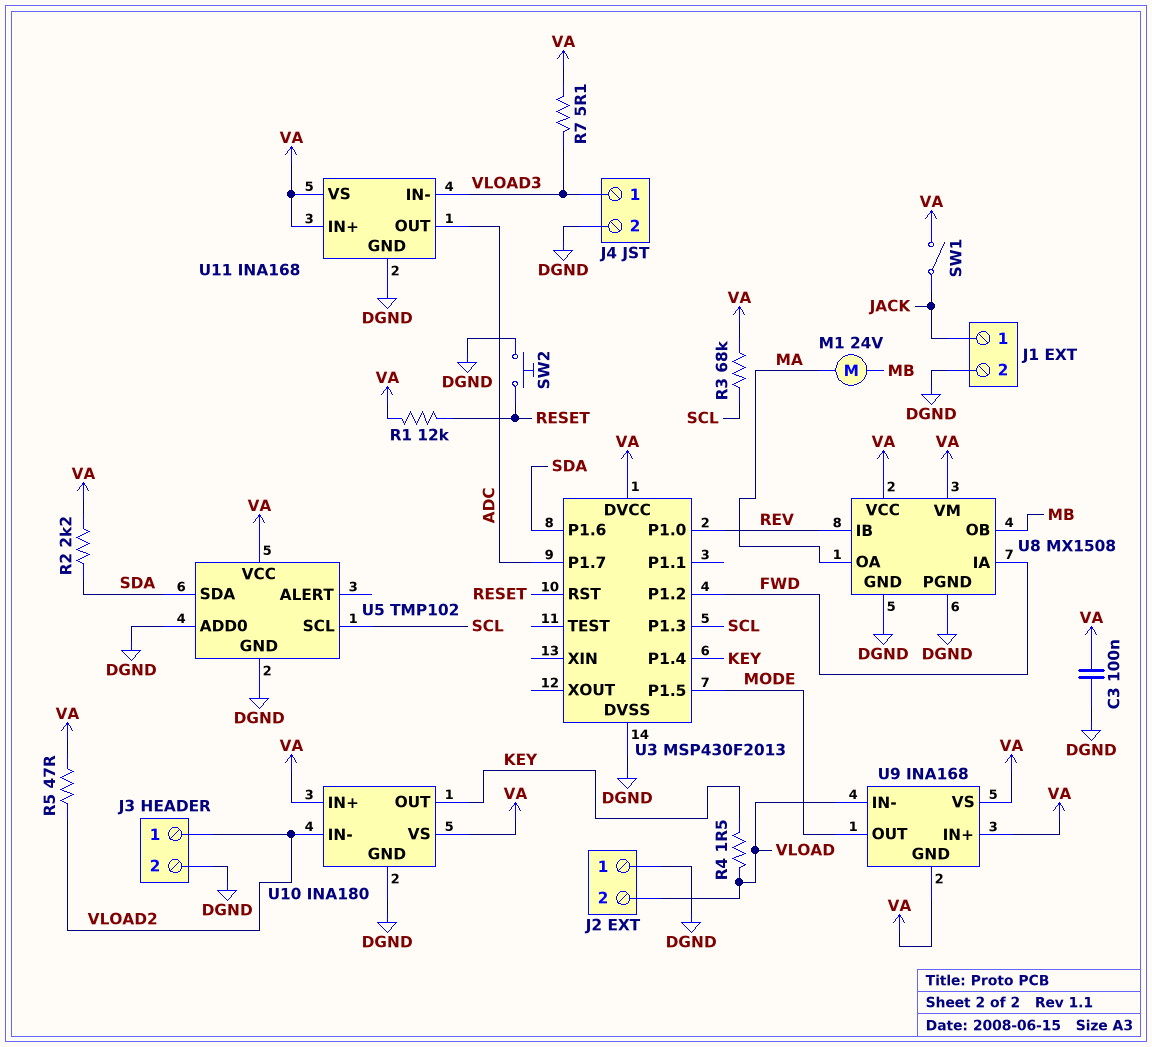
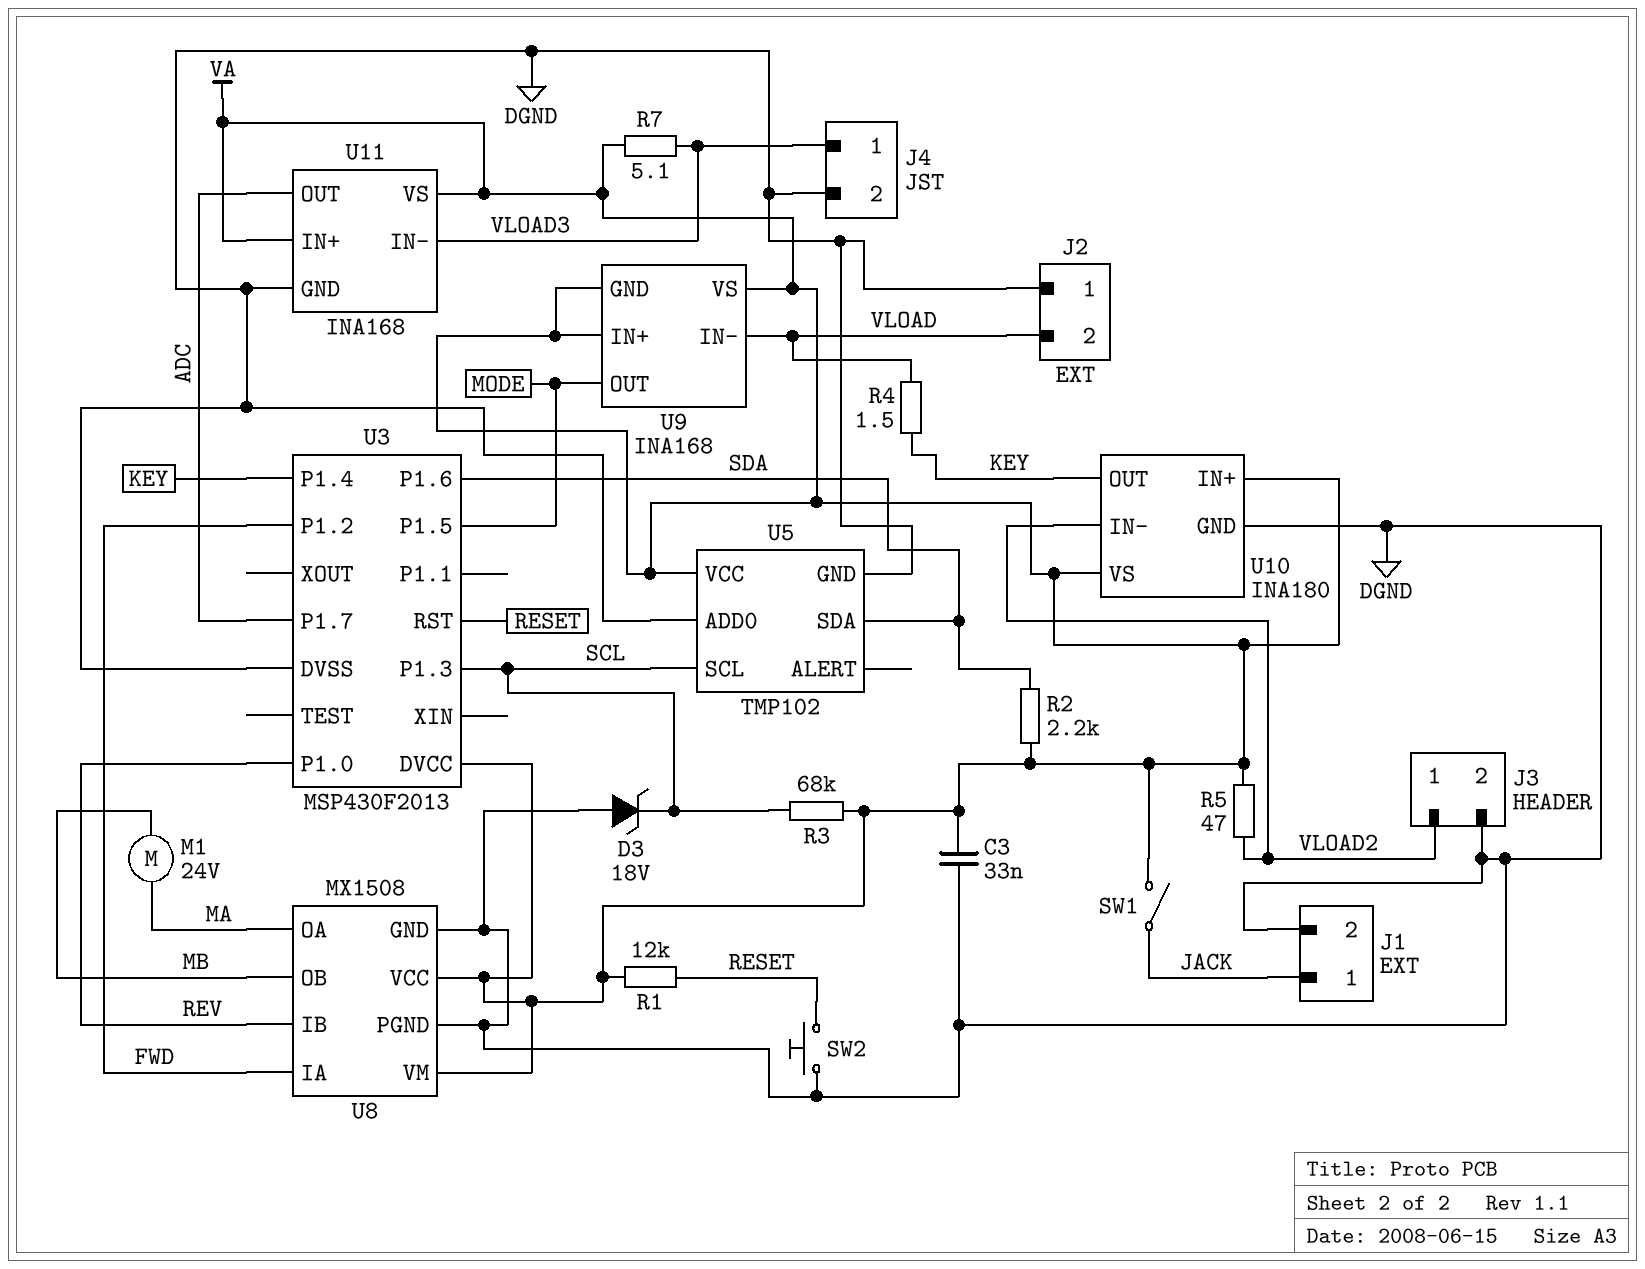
C3: 100nF (DGND, VA) -> 33nF (DGND, VA)
D3: none -> zener 18V (A DGND, K SCL)

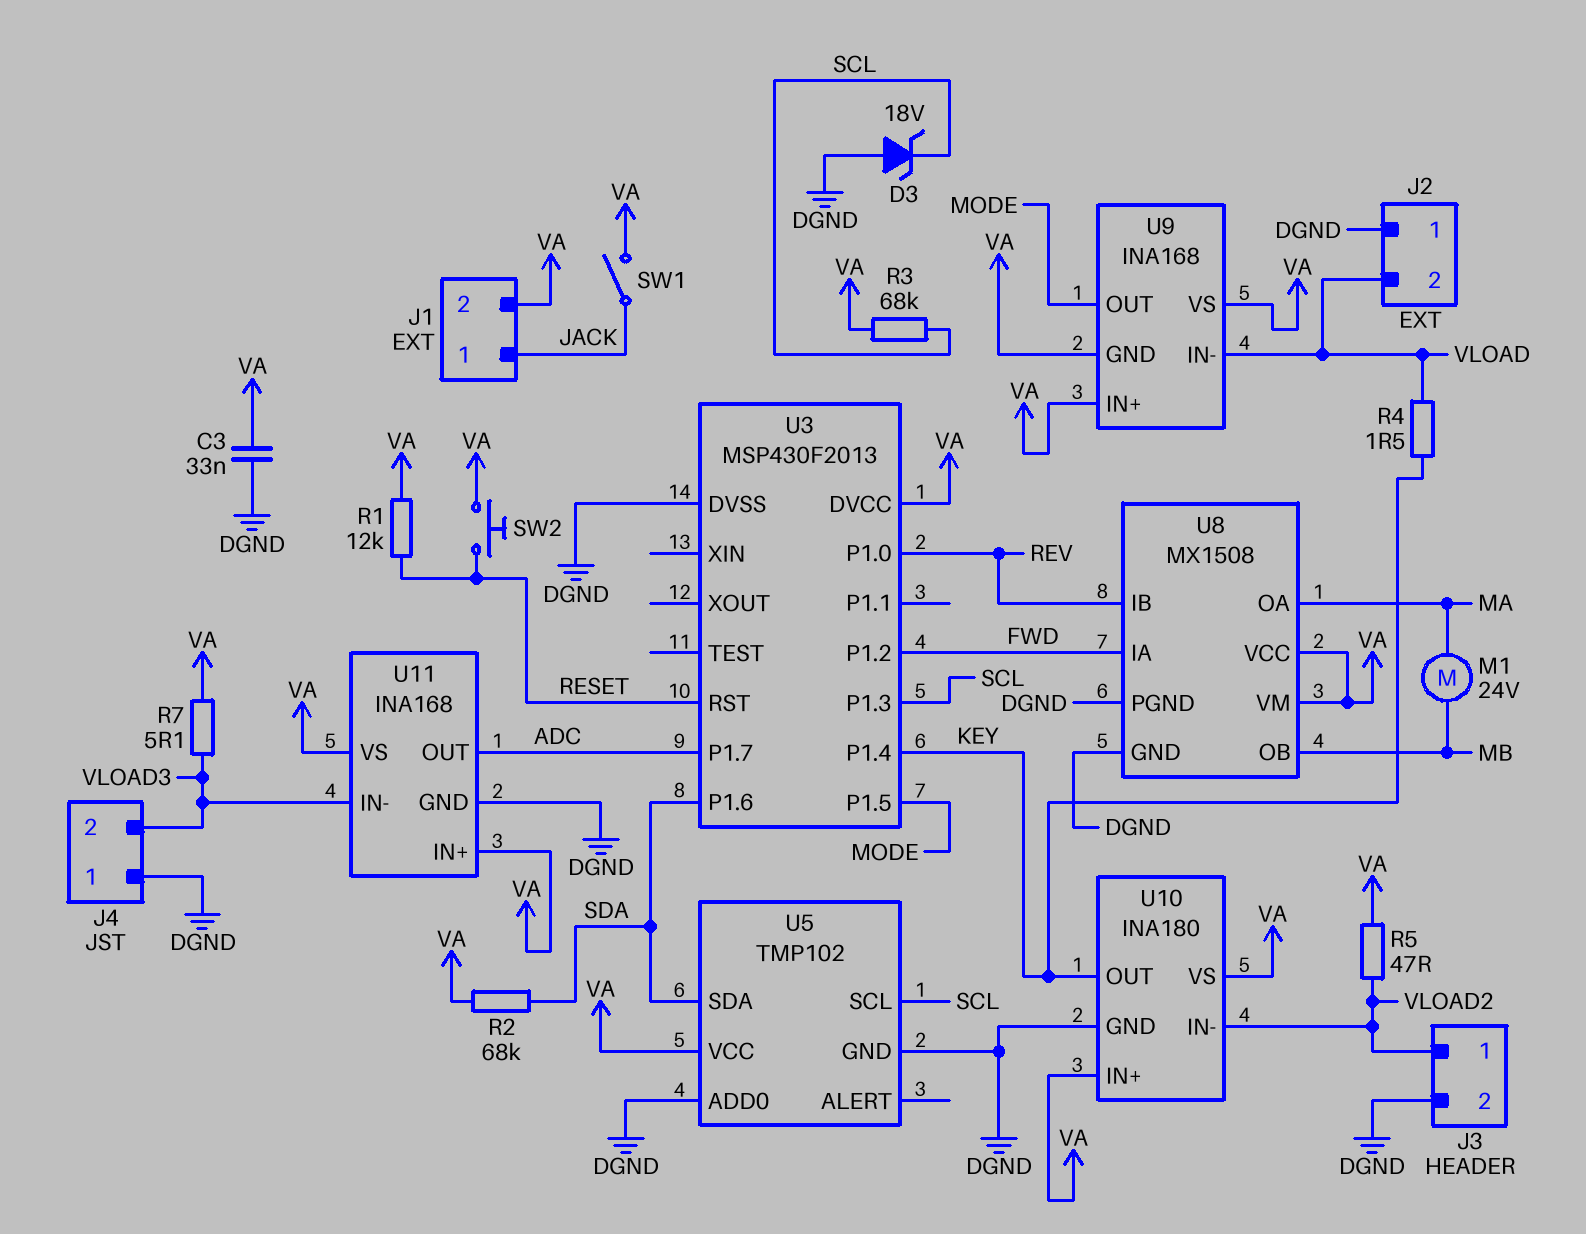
J1 pin 2: DGND -> VA
J4 pin 1: VLOAD3 -> DGND
J4 pin 2: DGND -> VLOAD3
R2: 2.2k (SDA, VA) -> 68k (SDA, VA)
SW2: button (DGND, RESET) -> button (RESET, VA)

